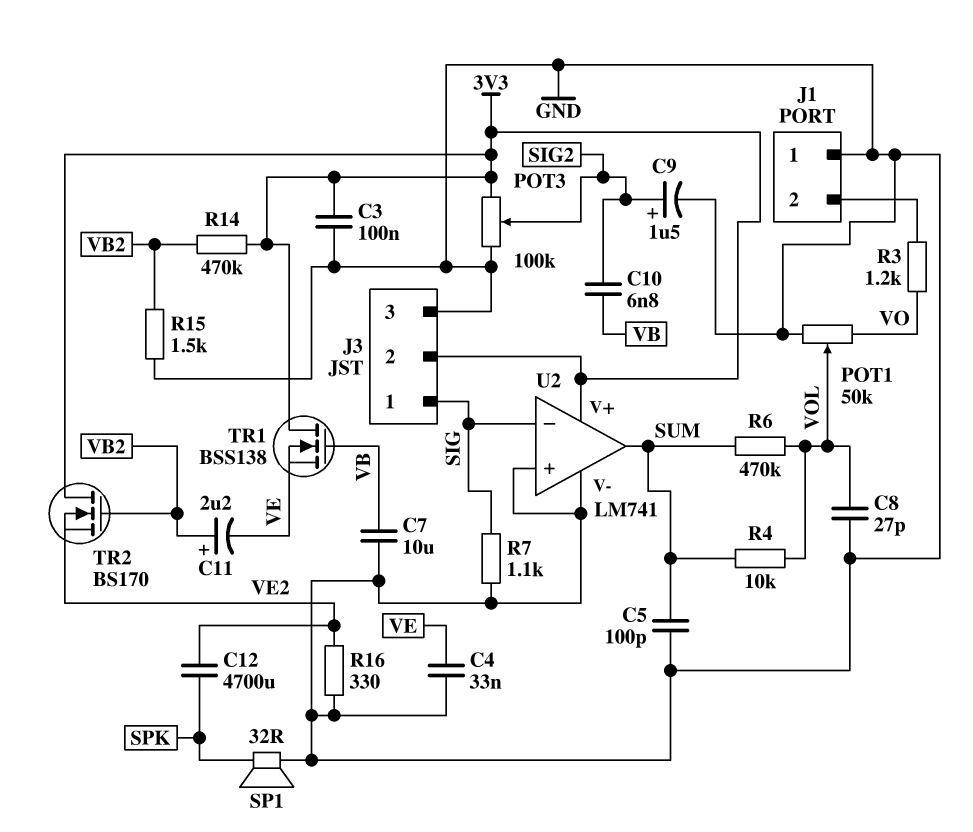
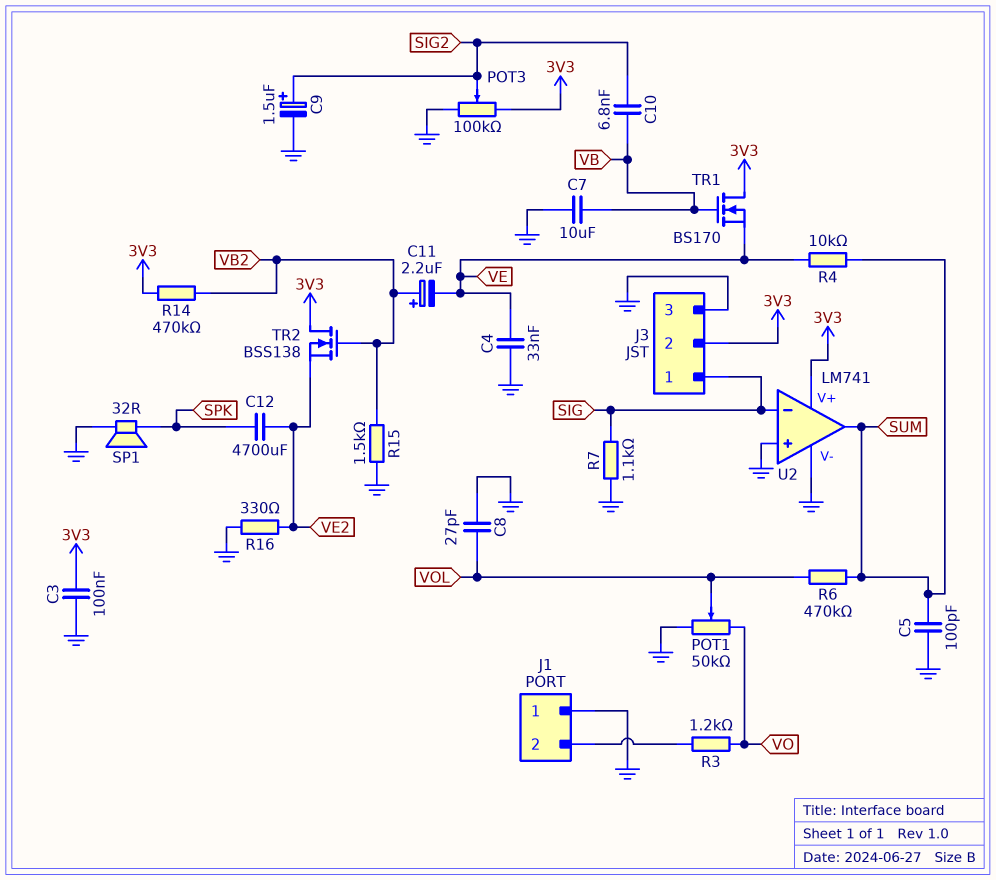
R4: 10k (SUM, VOL) -> 10k (SUM, VE)
TR1: NMOS BSS138 (G VB, D 3V3, S VE) -> NMOS BS170 (G VB, D 3V3, S VE)
TR2: NMOS BS170 (G VB2, D 3V3, S VE2) -> NMOS BSS138 (G VB2, D 3V3, S VE2)

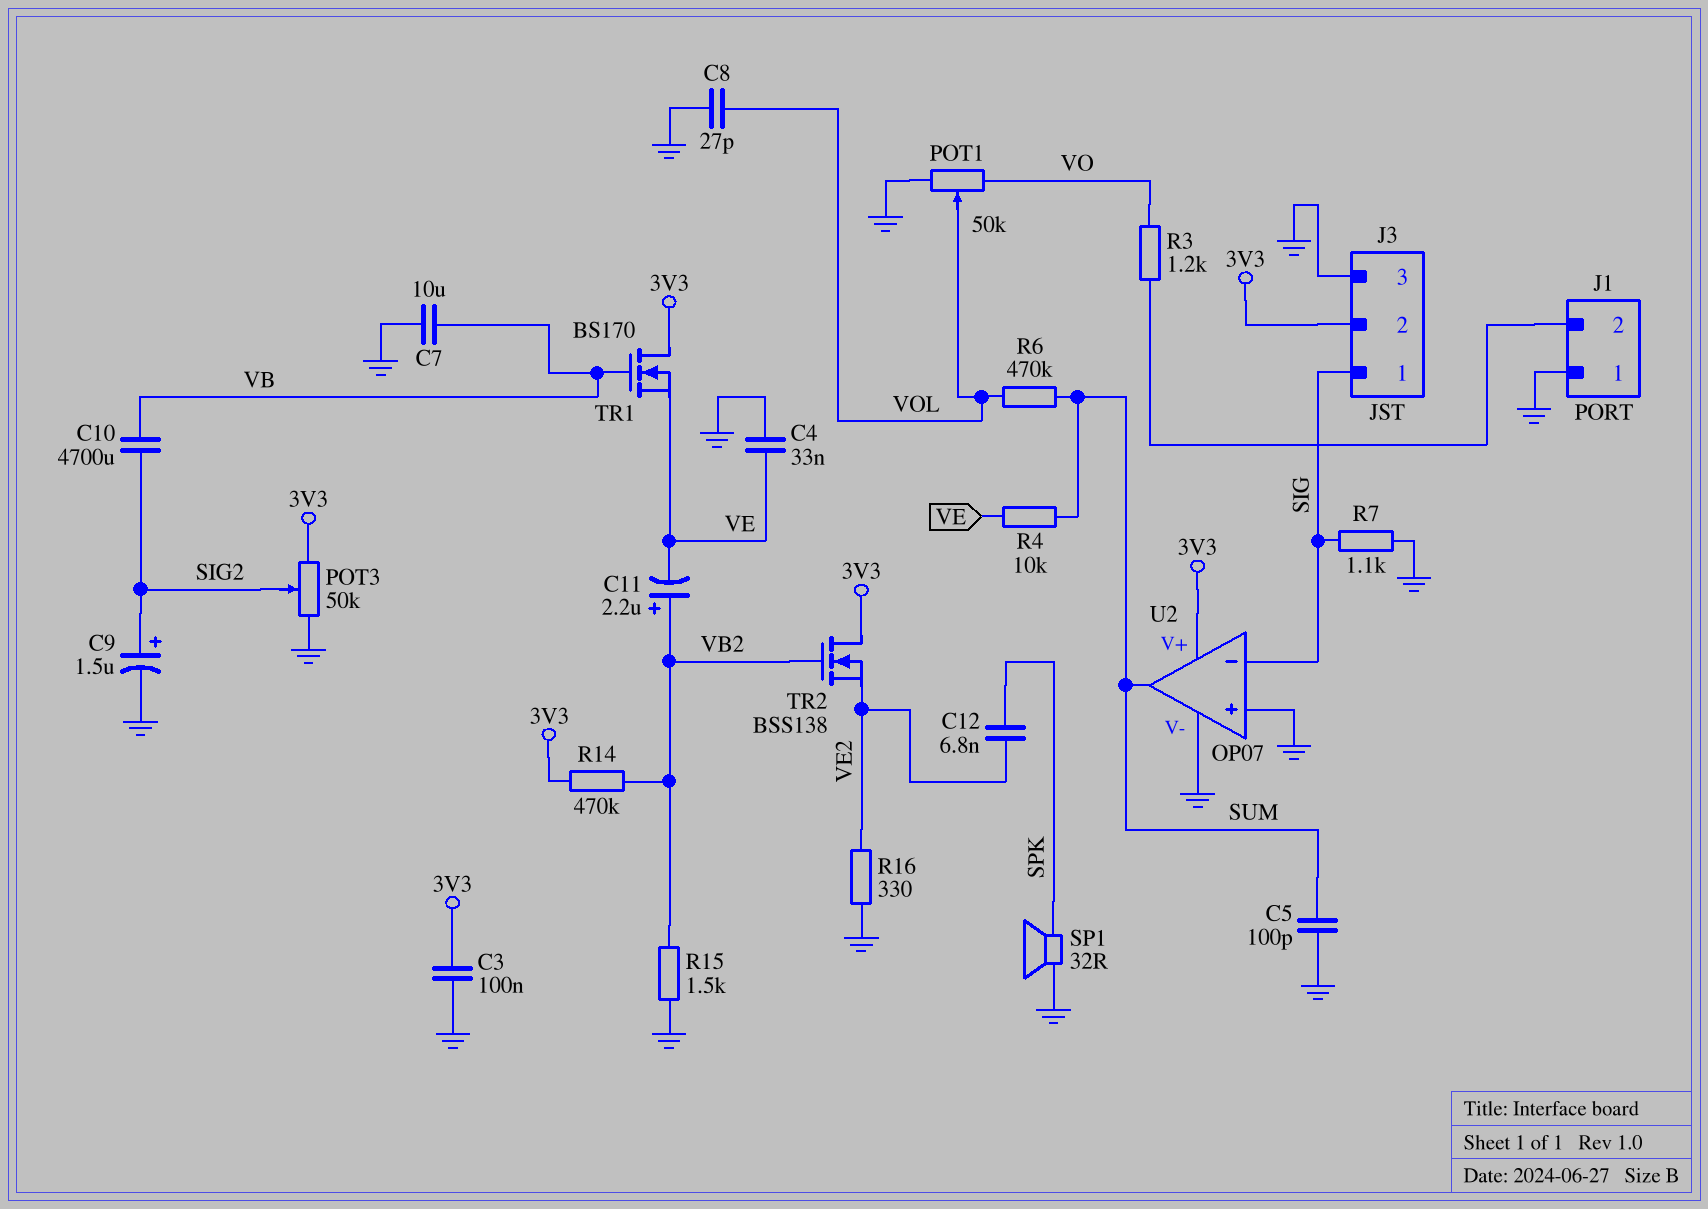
C10: 6.8nF (SIG2, VB) -> 4700uF (SIG2, VB)
C12: 4700uF (SPK, VE2) -> 6.8nF (SPK, VE2)
POT3: 100k (3V3, GND, wiper SIG2) -> 50k (3V3, GND, wiper SIG2)
U2: LM741 -> OP07

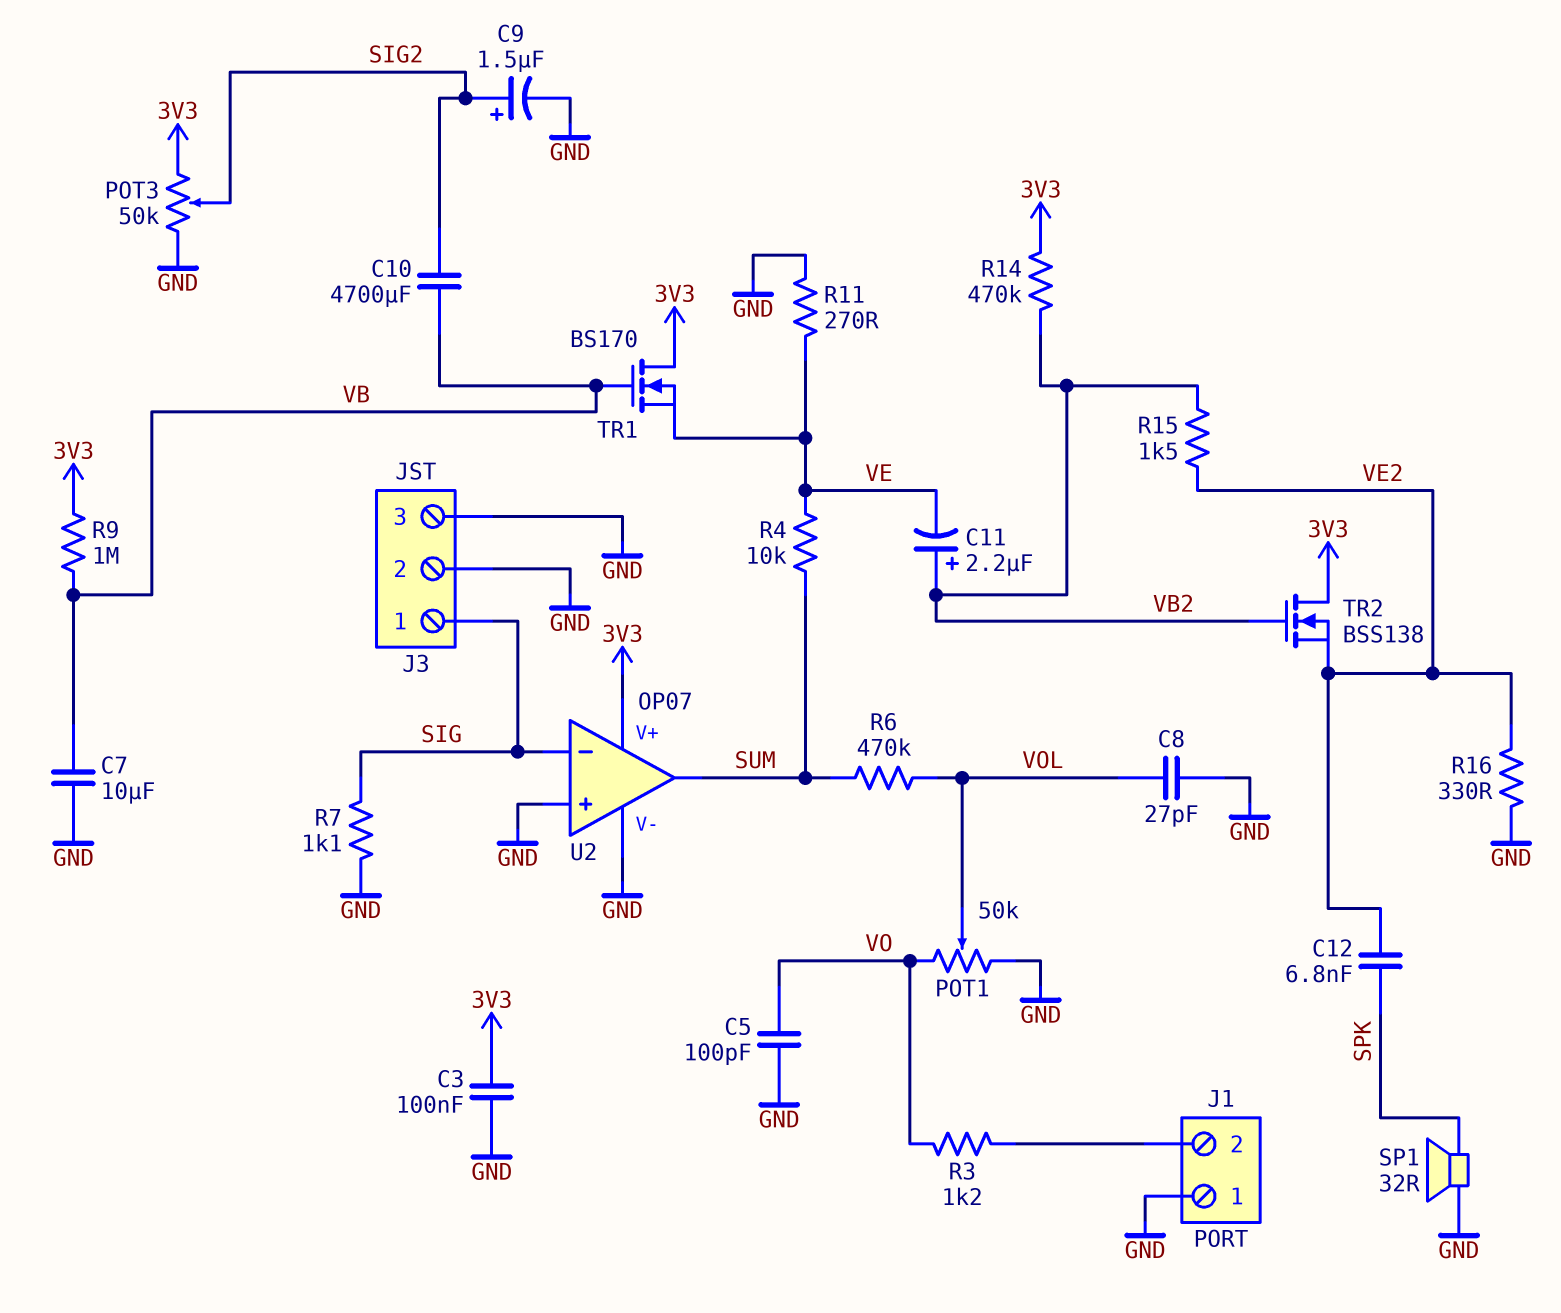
C4: 33nF (GND, VE) -> none
C5: 100pF (GND, SUM) -> 100pF (GND, VO)
J3 pin 2: 3V3 -> GND
R9: none -> 1M (3V3, VB)
R11: none -> 270 (GND, VE)
R15: 1.5k (GND, VB2) -> 1.5k (VB2, VE2)

